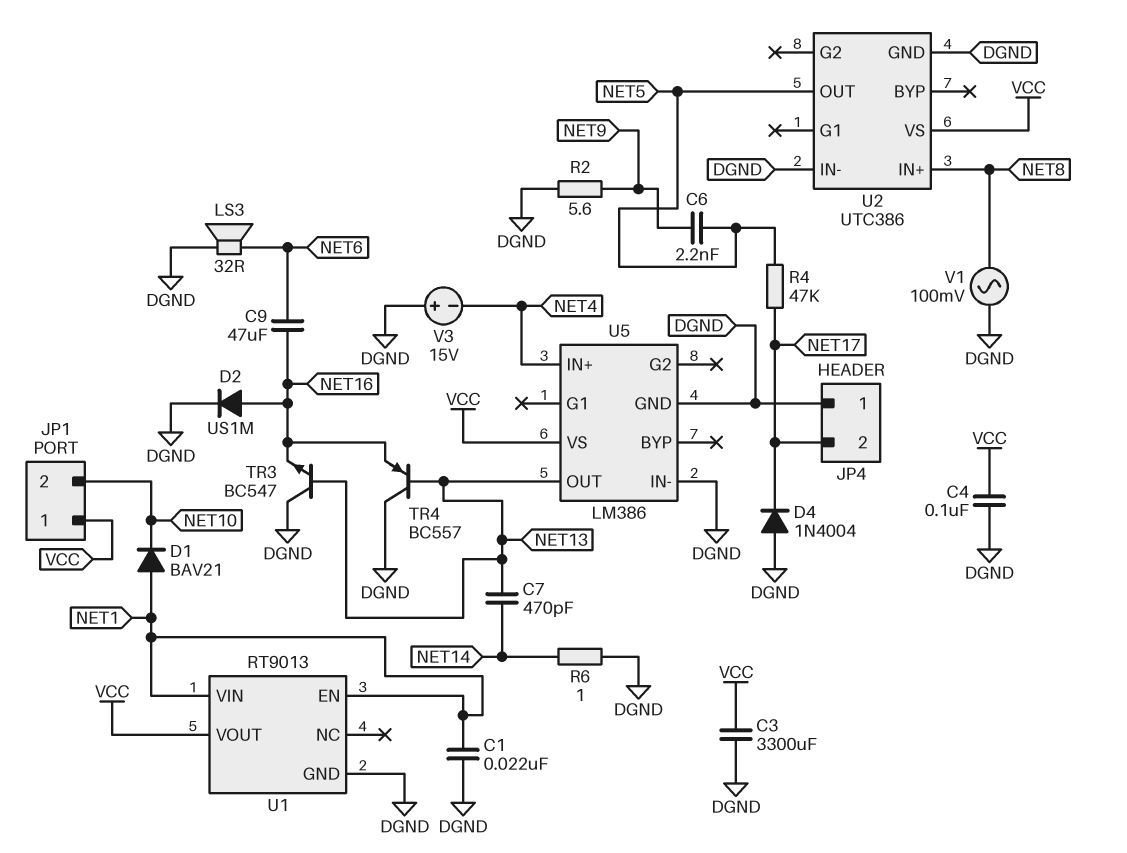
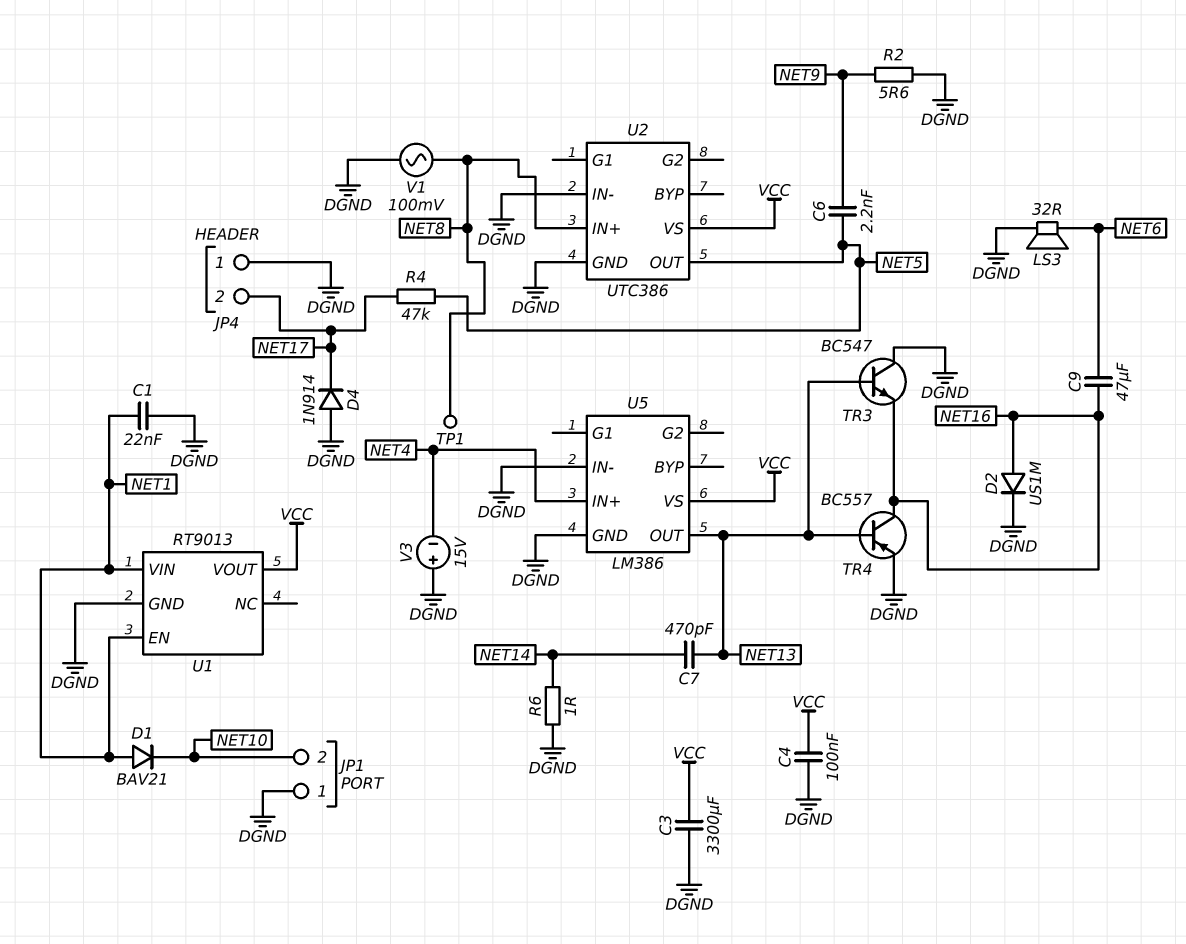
D4: diode 1N4004 (A DGND, K NET17) -> diode 1N914 (A DGND, K NET17)
JP1 pin 1: VCC -> DGND
TP1: none -> test point (NET8)
TR4: PNP BC557 (B NET13, C DGND, E NET16) -> PNP BC557 (B NET13, C NET16, E DGND)

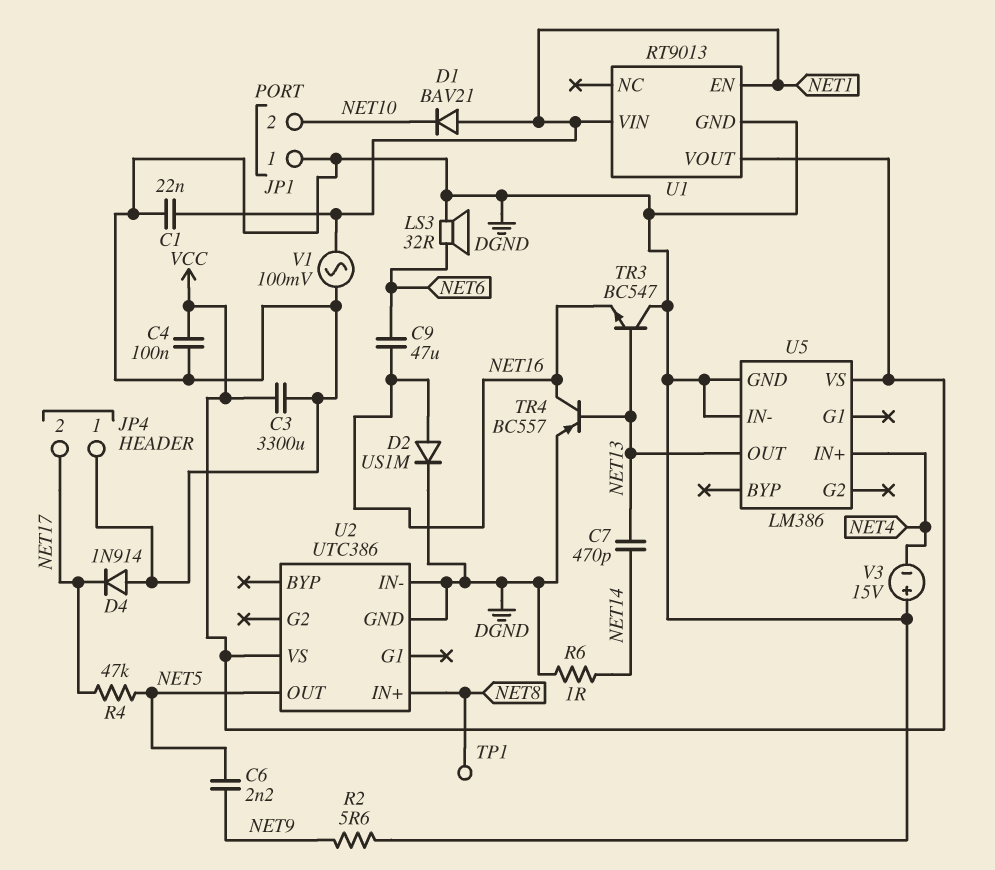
V1: AC 100mV (DGND, NET8) -> AC 100mV (DGND, NET1)

